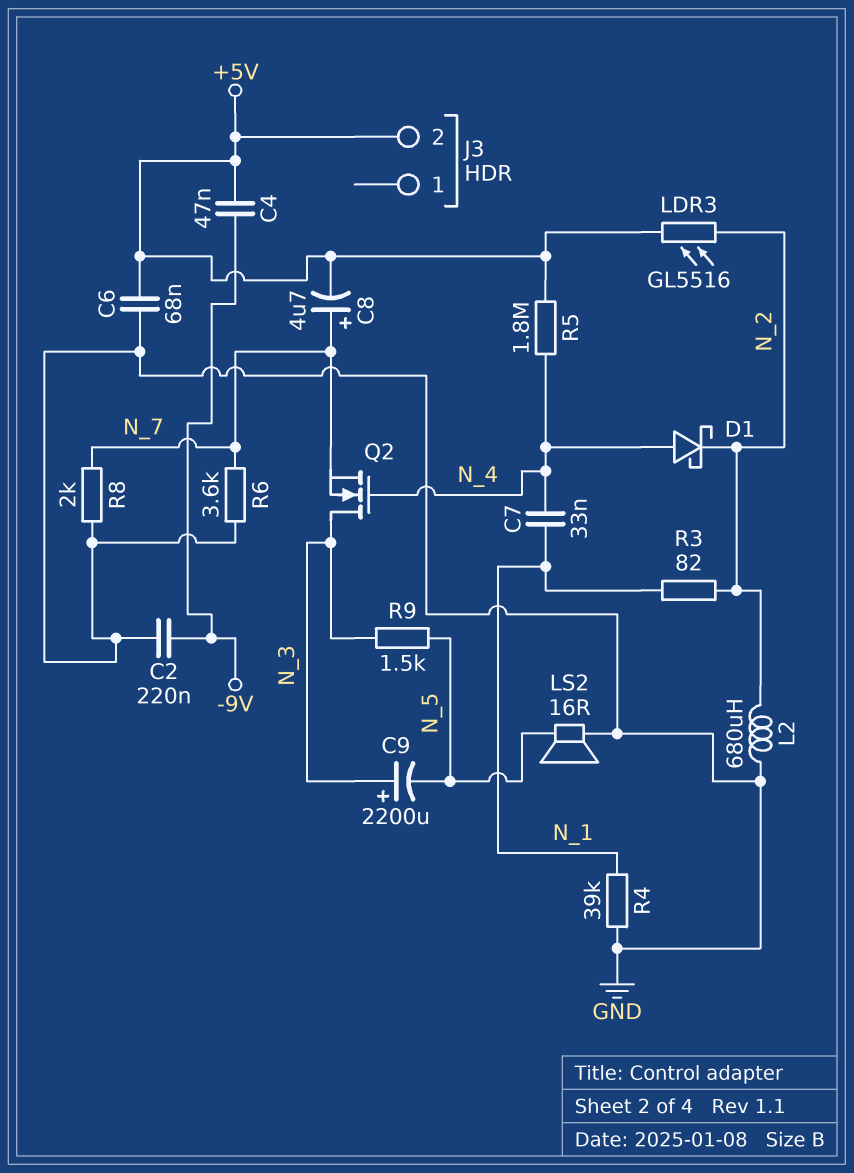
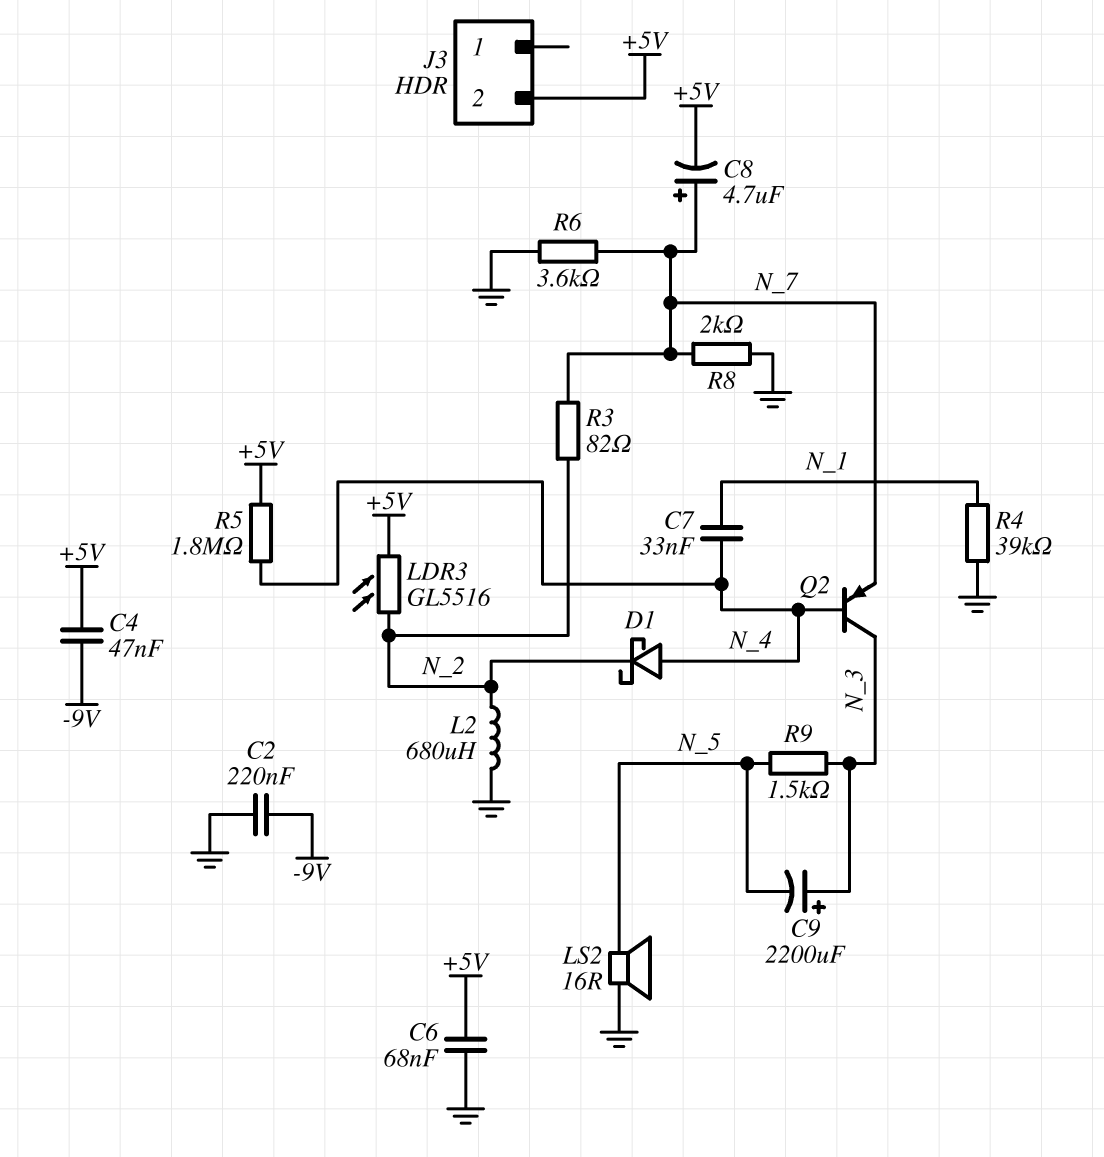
Q2: NMOS (G N_4, D N_3, S N_7) -> PNP (B N_4, C N_3, E N_7)
R3: 82 (N_1, N_2) -> 82 (N_2, N_7)

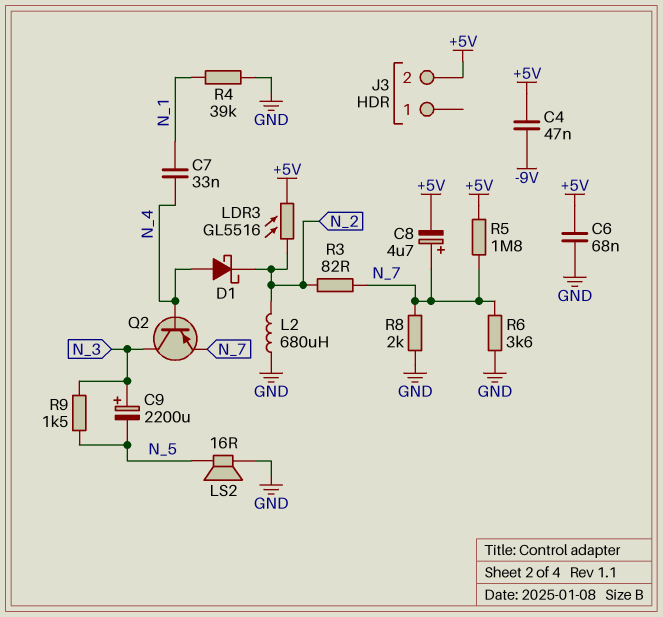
C2: 220nF (-9V, GND) -> none
R5: 1.8M (+5V, N_4) -> 1.8M (+5V, N_7)

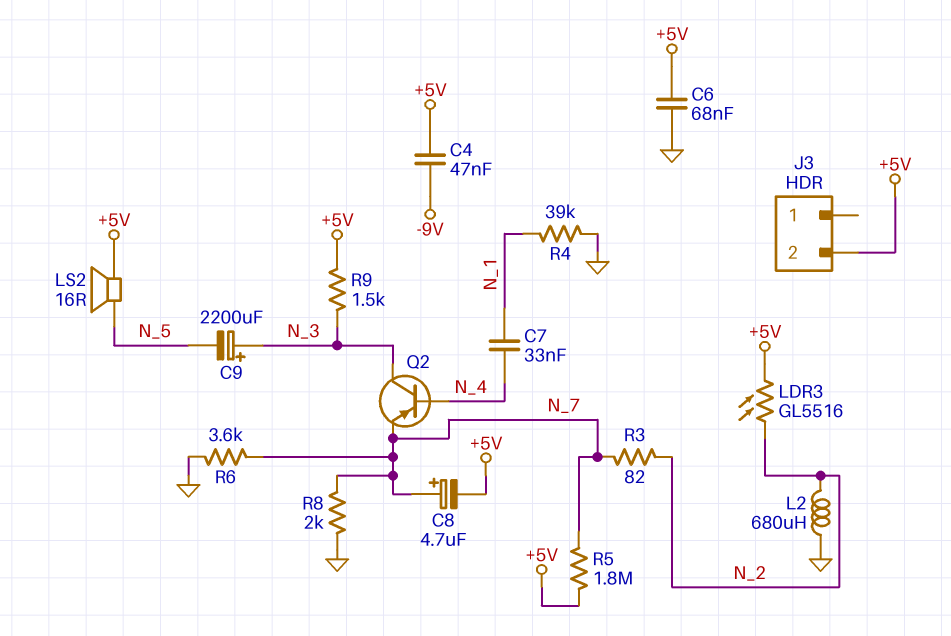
D1: schottky (A N_4, K N_2) -> none
LS2: speaker 16R (GND, N_5) -> speaker 16R (+5V, N_5)
R9: 1.5k (N_3, N_5) -> 1.5k (+5V, N_3)

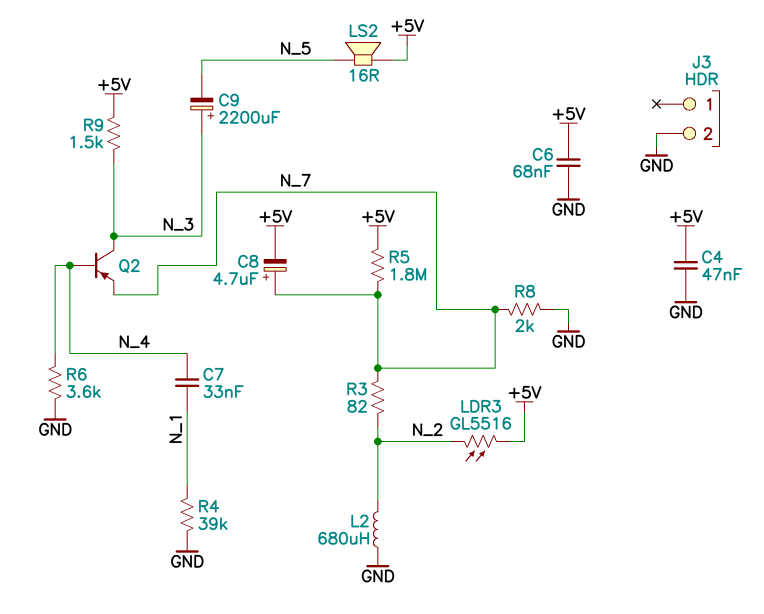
C4: 47nF (+5V, -9V) -> 47nF (+5V, GND)
J3 pin 2: +5V -> GND
R6: 3.6k (GND, N_7) -> 3.6k (GND, N_4)

